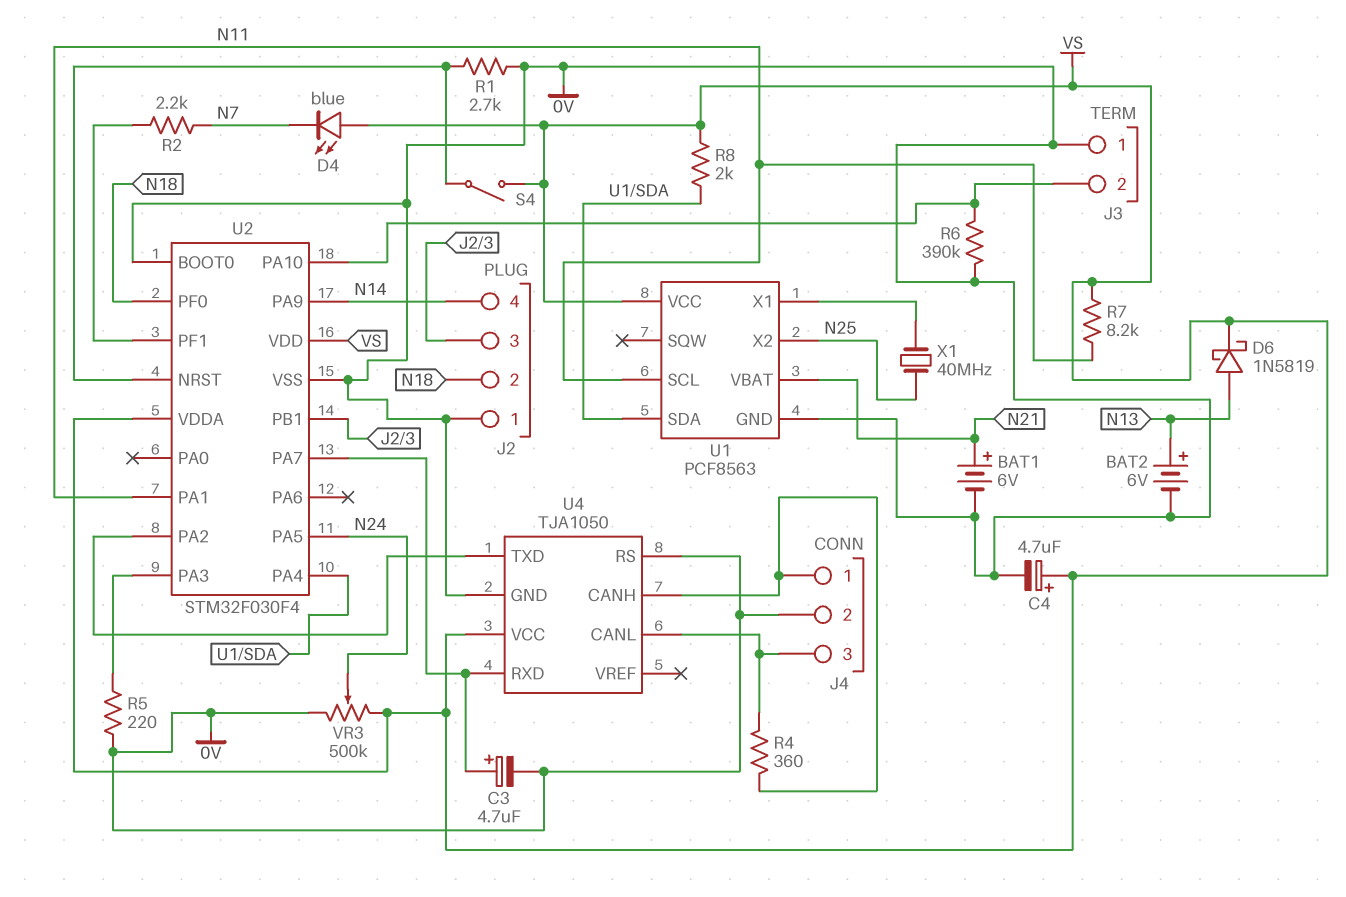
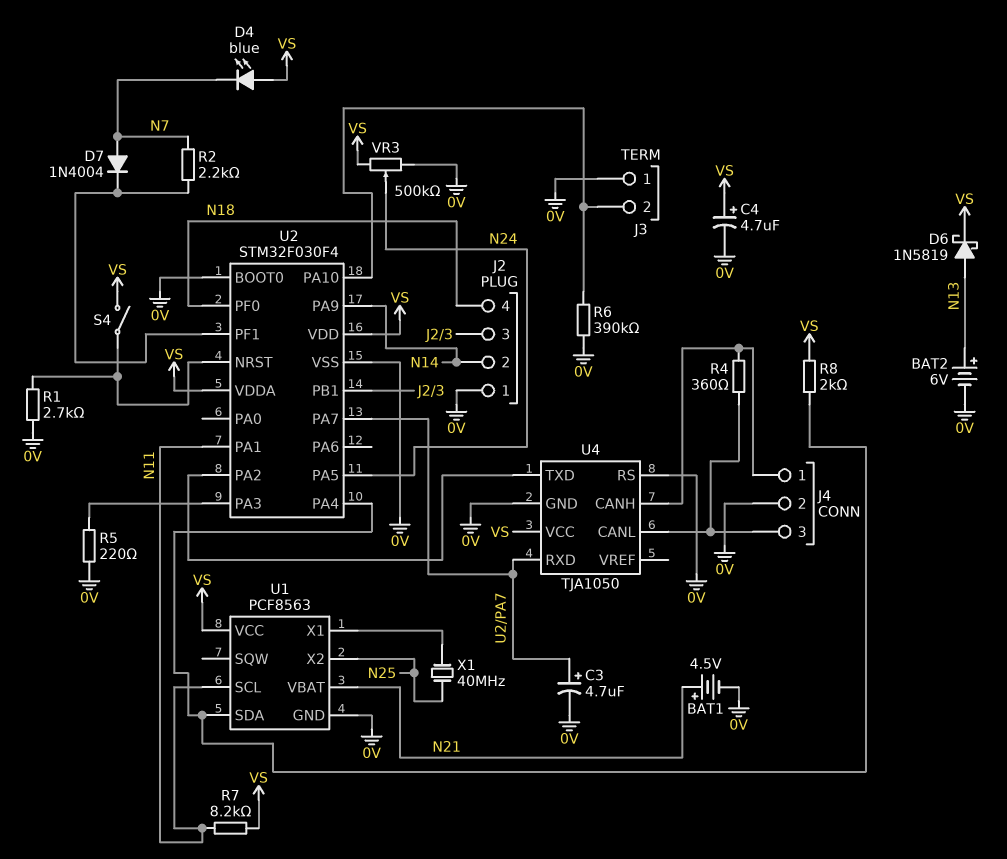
BAT1: 6V (plus N21, minus 0V) -> 4.5V (plus N21, minus 0V)
D7: none -> diode 1N4004 (A N7, K U2/PF1)
J2 pin 2: N18 -> N14
J2 pin 4: N14 -> N18

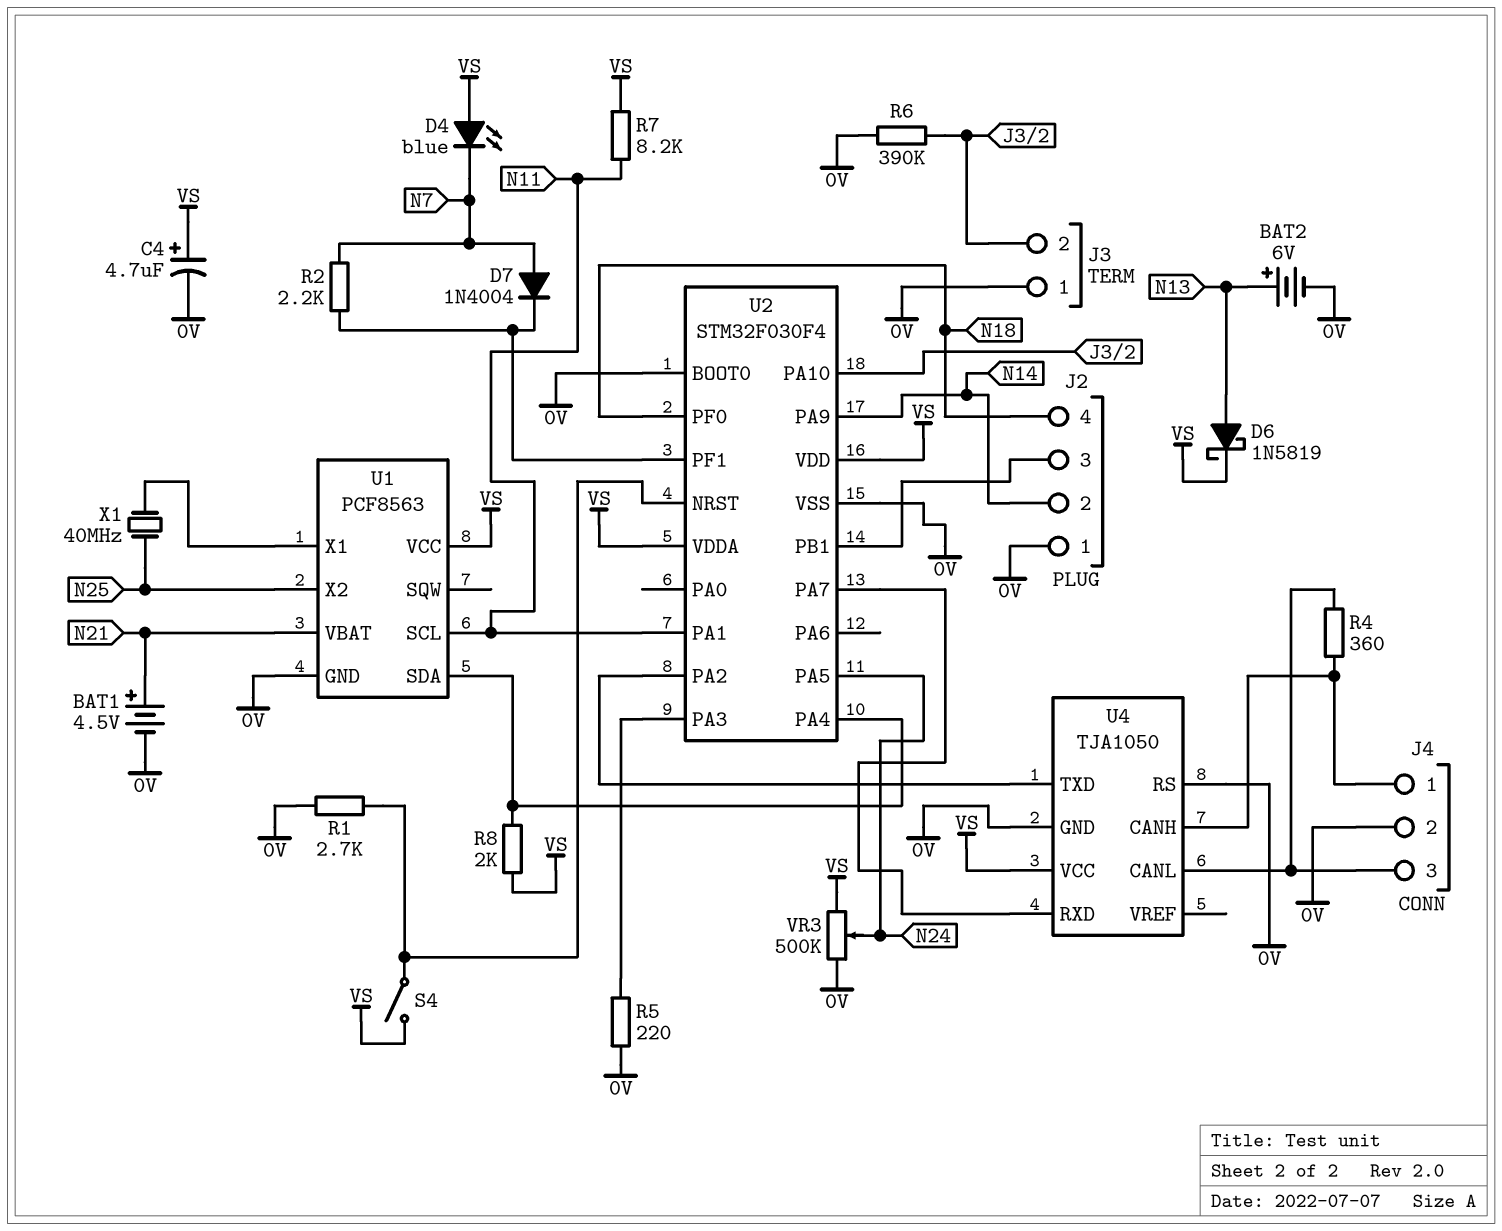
C3: 4.7uF (plus U2/PA7, minus 0V) -> none

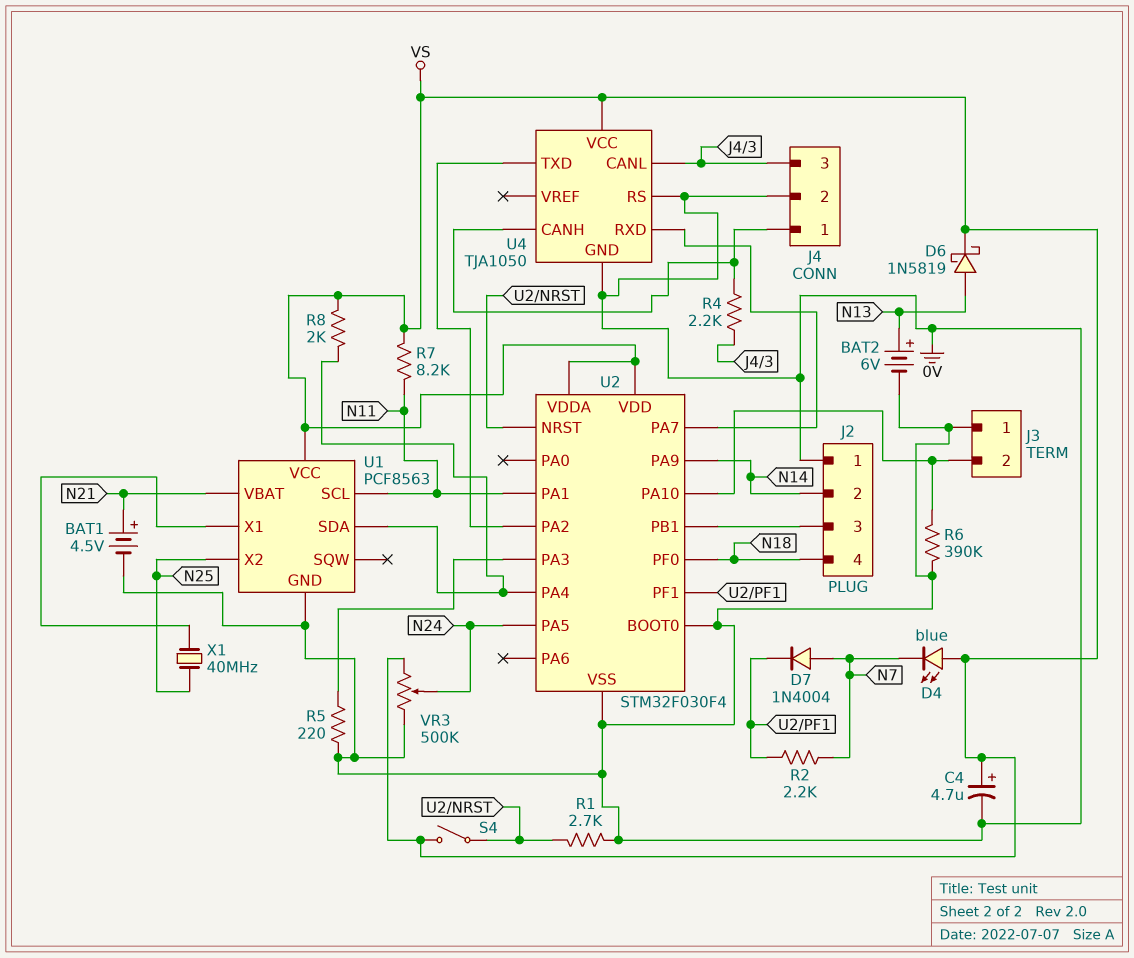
R4: 360 (J4/1, J4/3) -> 2.2k (J4/1, J4/3)

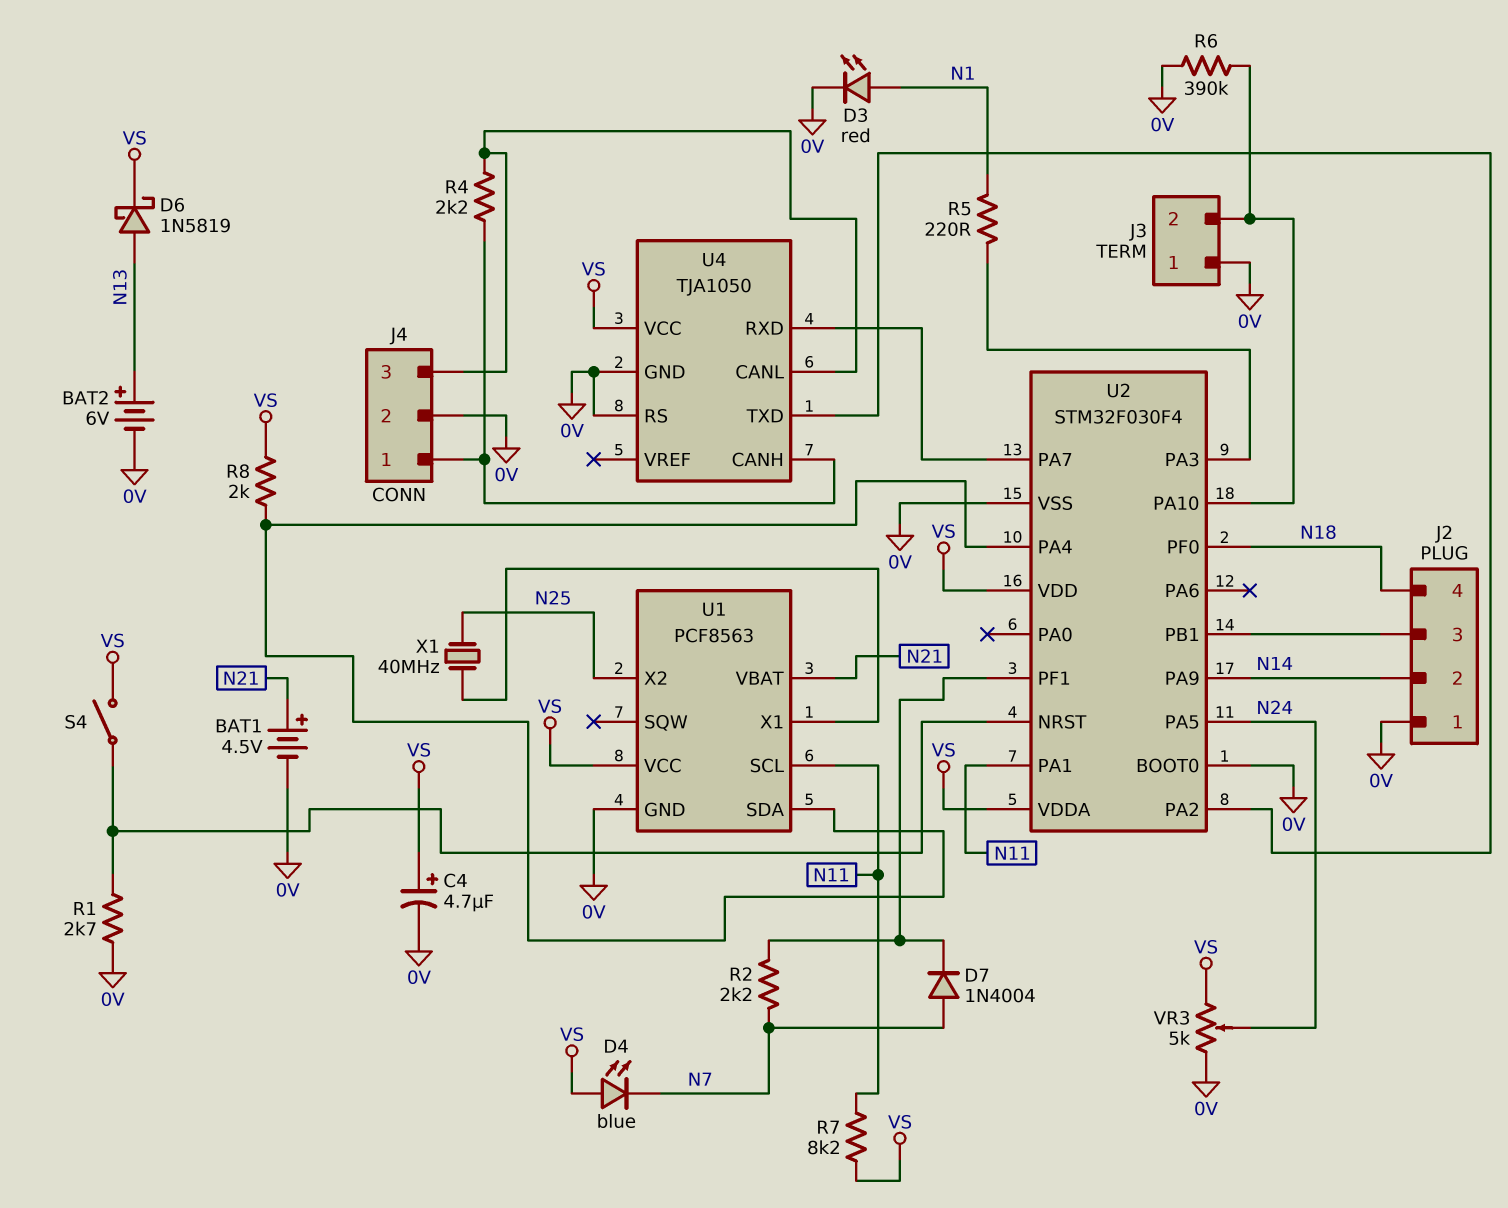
D3: none -> LED red (A N1, K 0V)
R5: 220 (0V, U2/PA3) -> 220 (N1, U2/PA3)
VR3: 500k (0V, VS, wiper N24) -> 5k (0V, VS, wiper N24)

